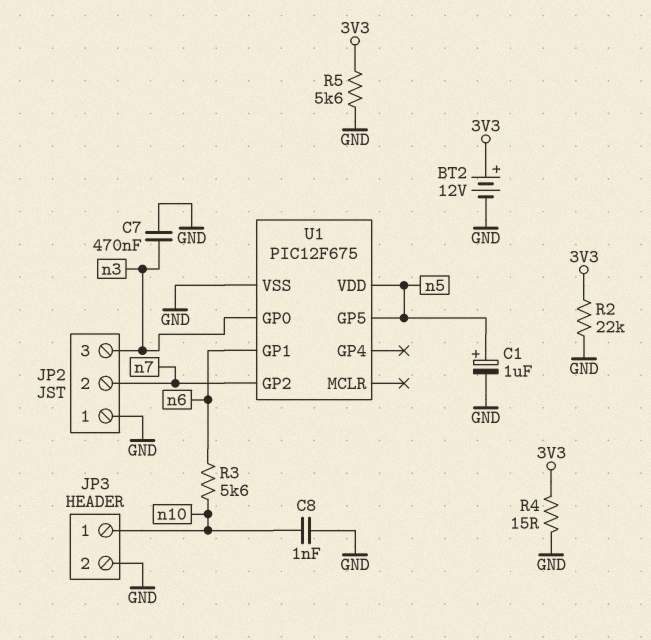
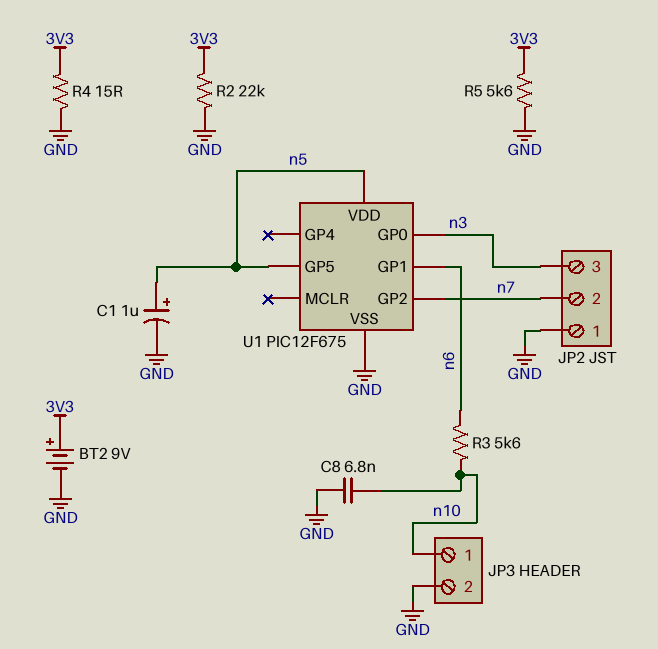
BT2: 12V (plus 3V3, minus GND) -> 9V (plus 3V3, minus GND)
C7: 470nF (GND, n3) -> none
C8: 1nF (GND, n10) -> 6.8nF (GND, n10)

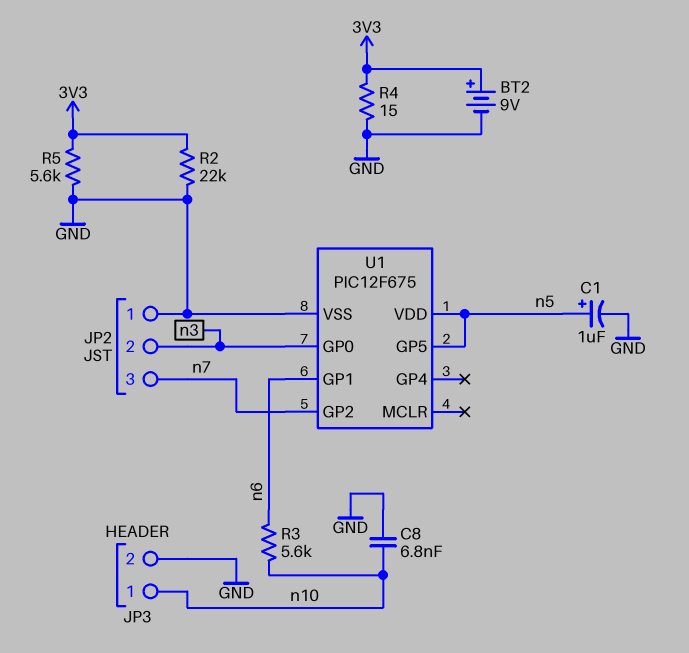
JP2 pin 2: n7 -> n3
JP2 pin 3: n3 -> n7

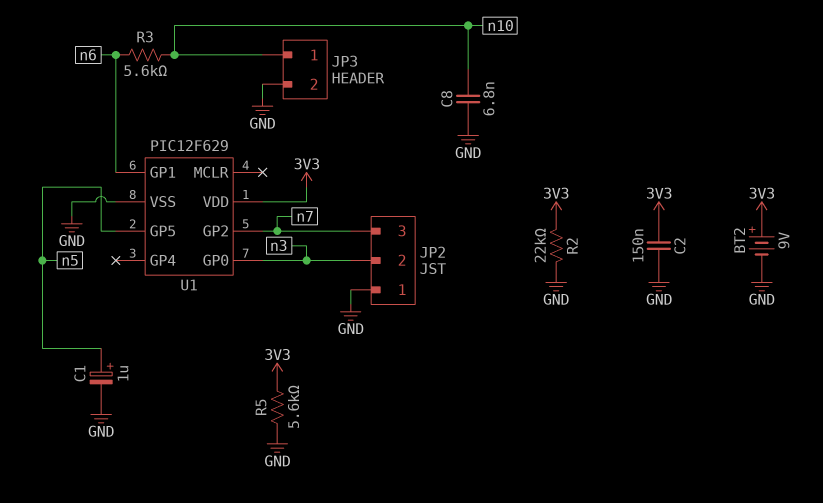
C2: none -> 150nF (3V3, GND)
R4: 15 (3V3, GND) -> none
U1: PIC12F675 -> PIC12F629
U1 pin VDD: n5 -> 3V3

